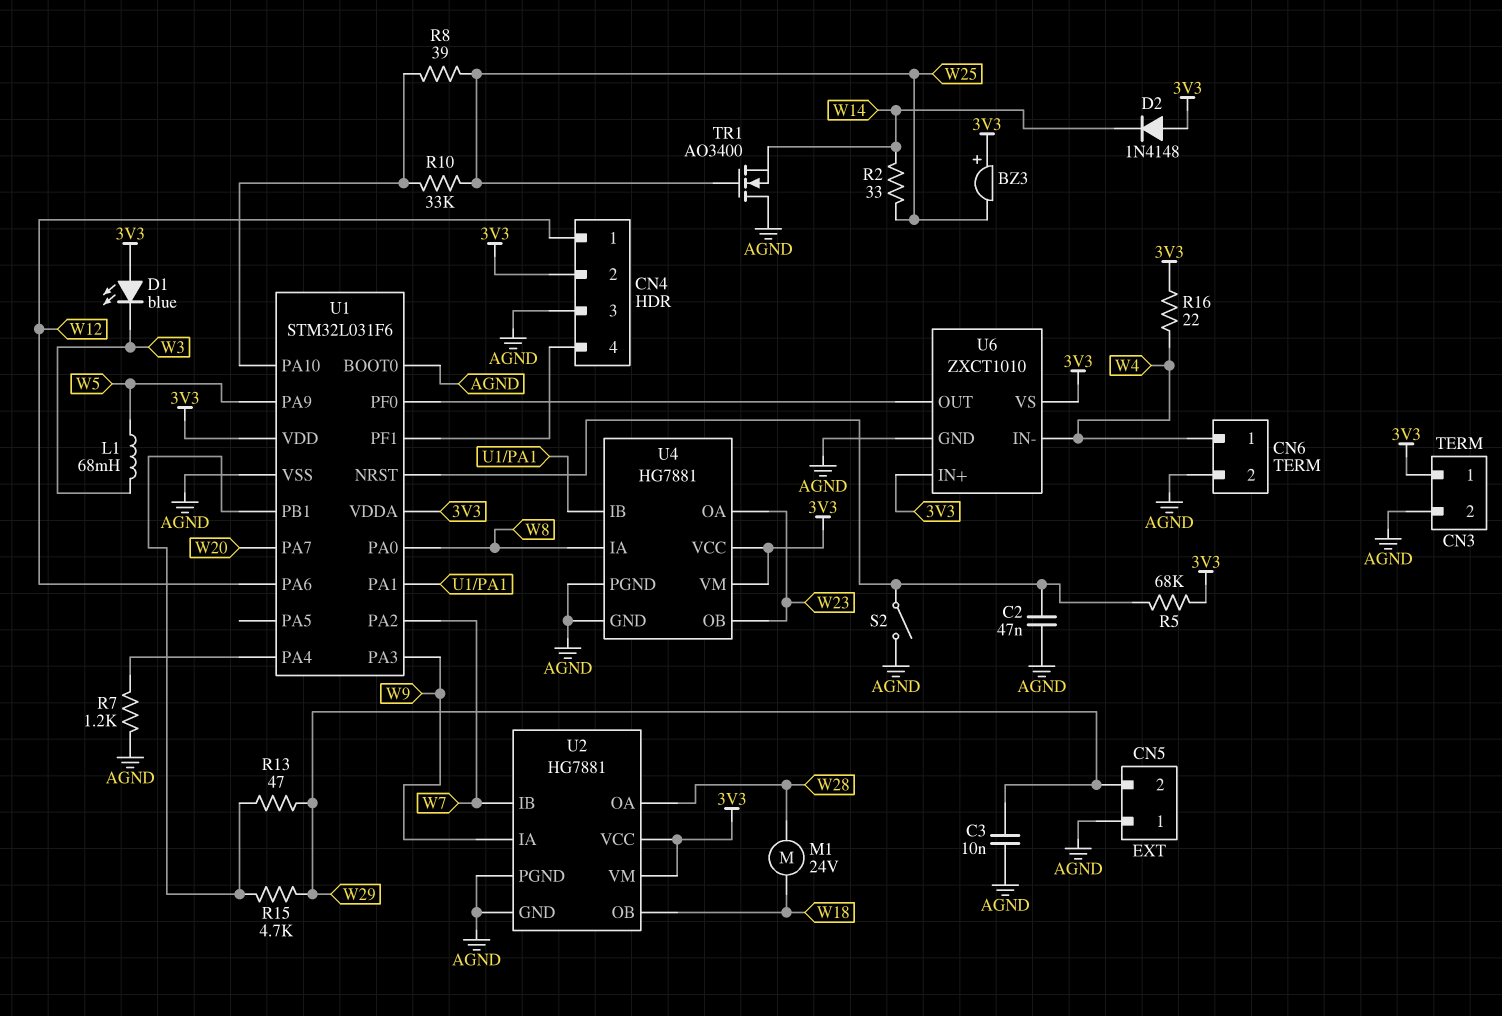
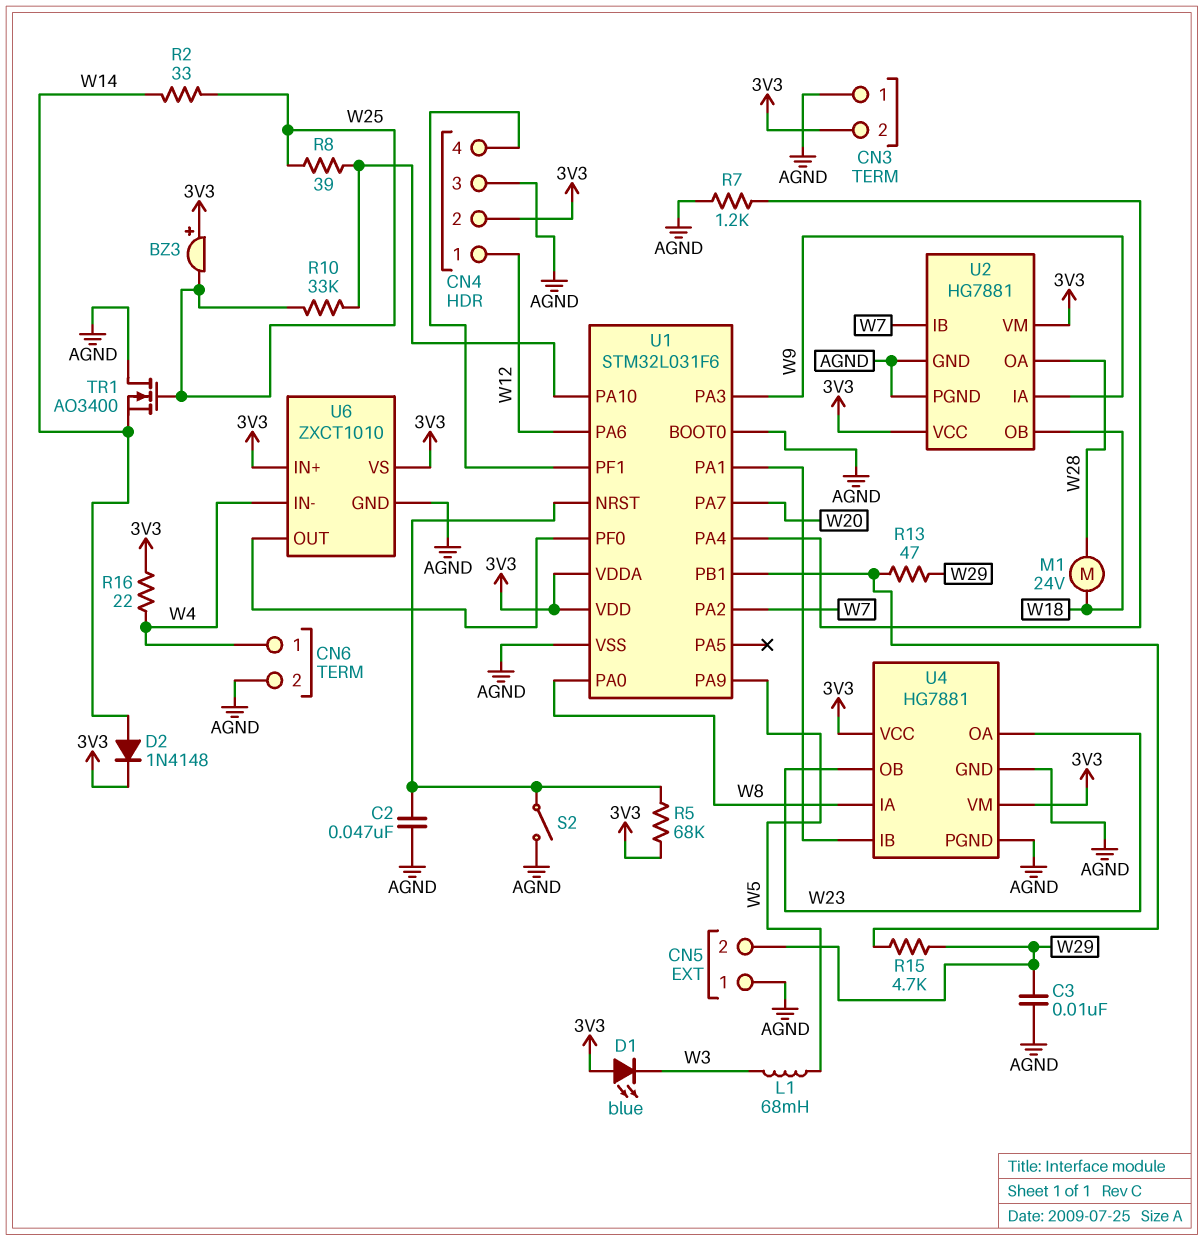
CN3 pin 1: 3V3 -> AGND
CN3 pin 2: AGND -> 3V3
D2: diode 1N4148 (A 3V3, K W14) -> diode 1N4148 (A W14, K 3V3)

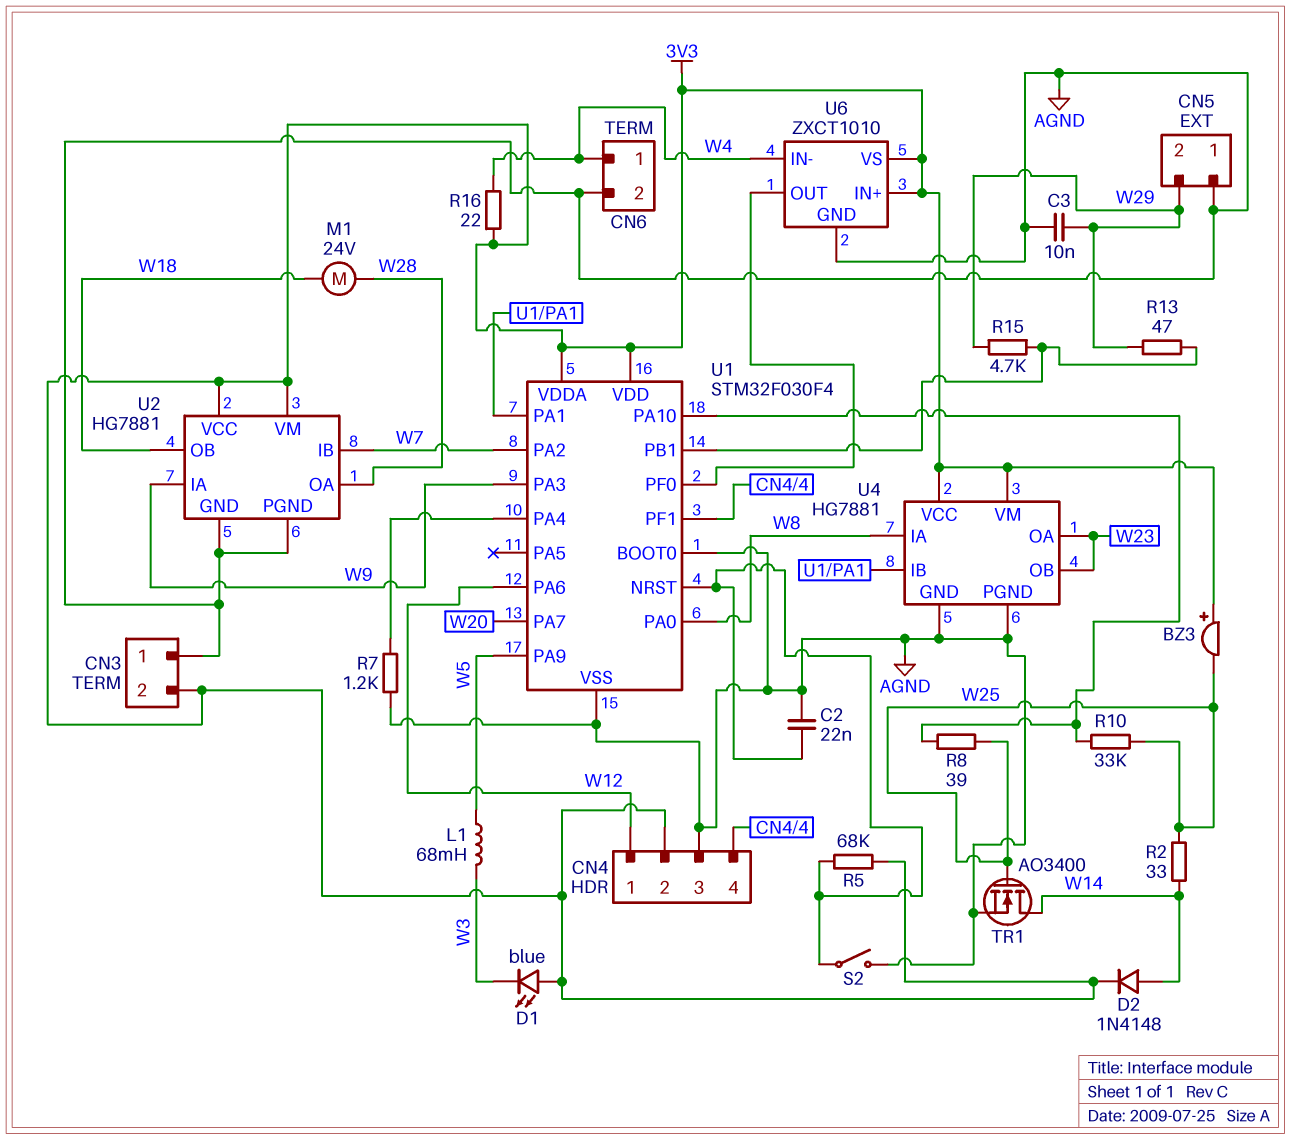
C2: 47nF (AGND, U1/NRST) -> 22nF (AGND, U1/NRST)
TR1: NMOS AO3400 (G W25, D AGND, S W14) -> NMOS AO3400 (G W25, D W14, S AGND)
U1: STM32L031F6 -> STM32F030F4

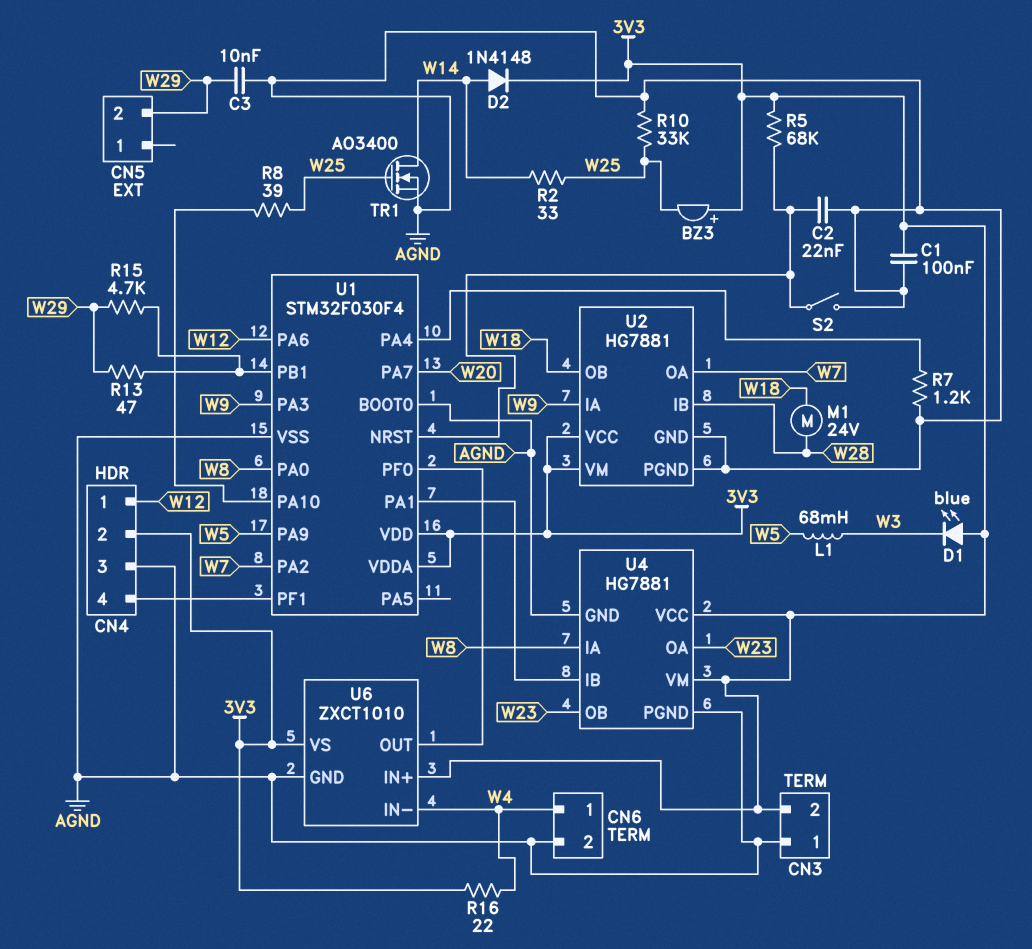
C1: none -> 100nF (3V3, AGND)
CN5 pin 1: AGND -> none
R10: 33k (U1/PA10, W25) -> 33k (AGND, W25)
U2 pin IB: W7 -> W28
U2 pin OA: W28 -> W7

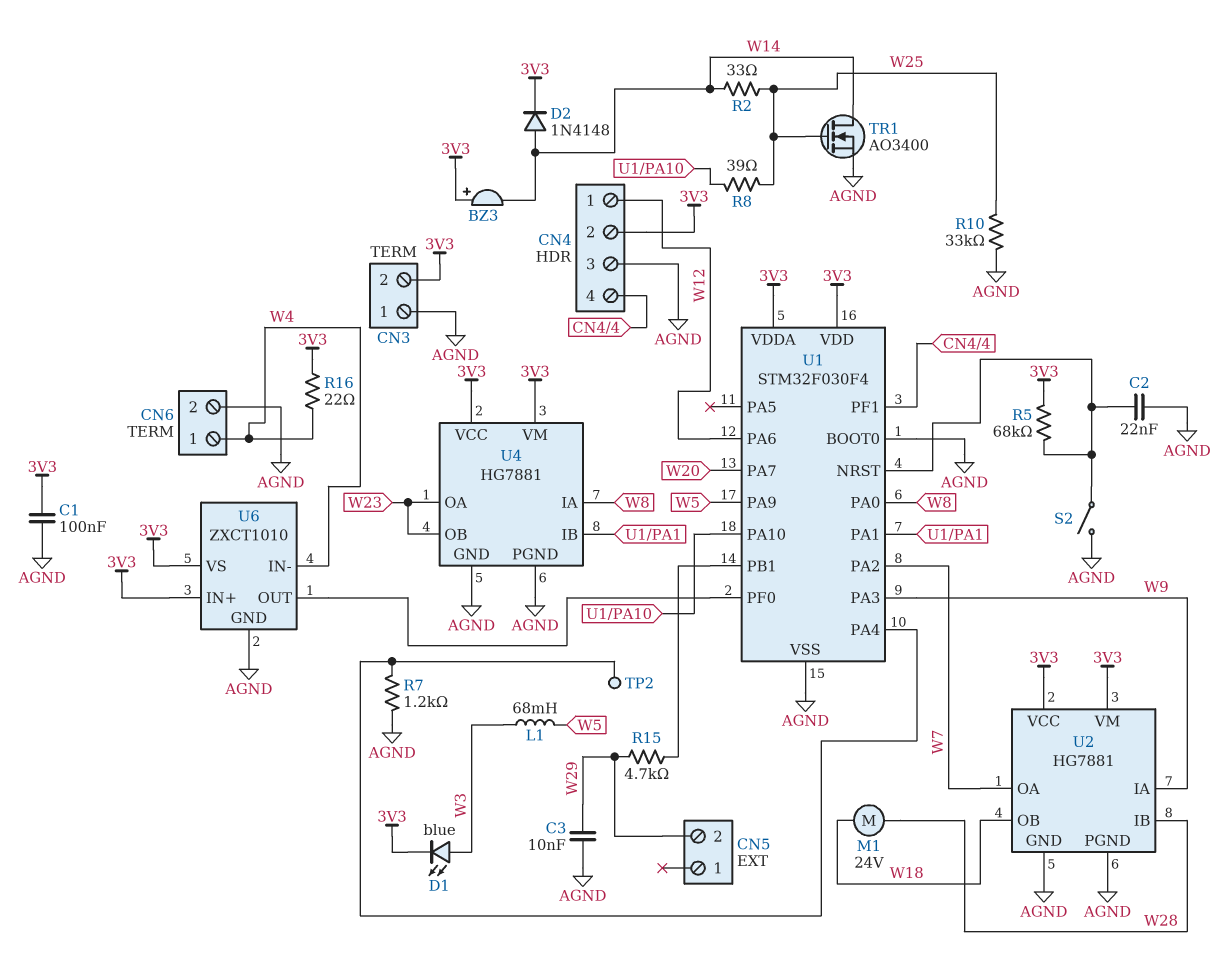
BZ3: buzzer (plus 3V3, minus W25) -> buzzer (plus 3V3, minus W14)
D1: LED blue (A 3V3, K W3) -> LED blue (A W3, K 3V3)
R13: 47 (U1/PB1, W29) -> none
TP2: none -> test point (U1/PA4)

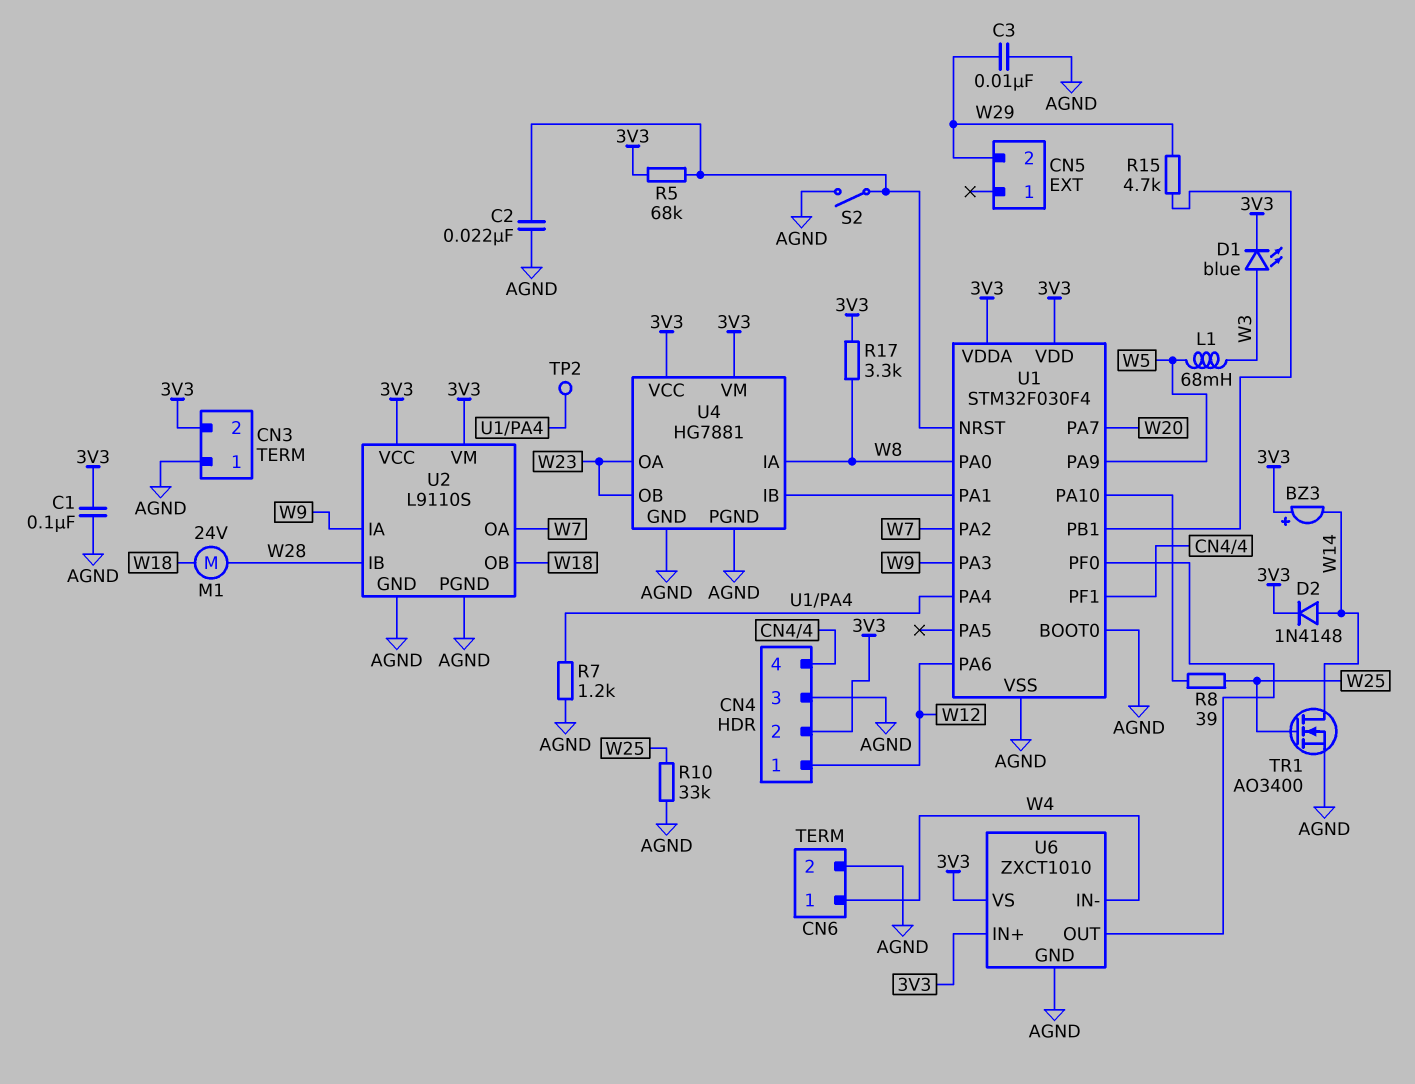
R2: 33 (W14, W25) -> none
R16: 22 (3V3, W4) -> none
R17: none -> 3.3k (3V3, W8)
U2: HG7881 -> L9110S

